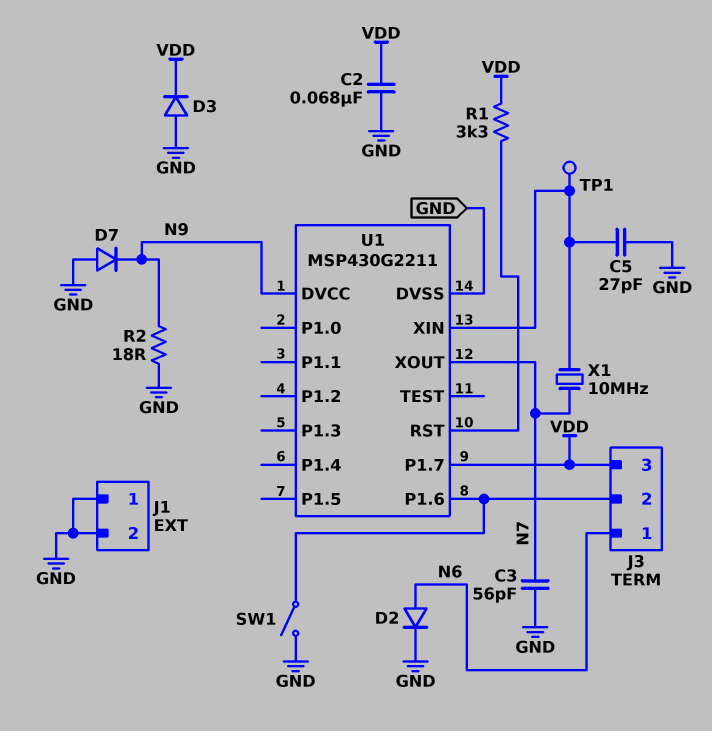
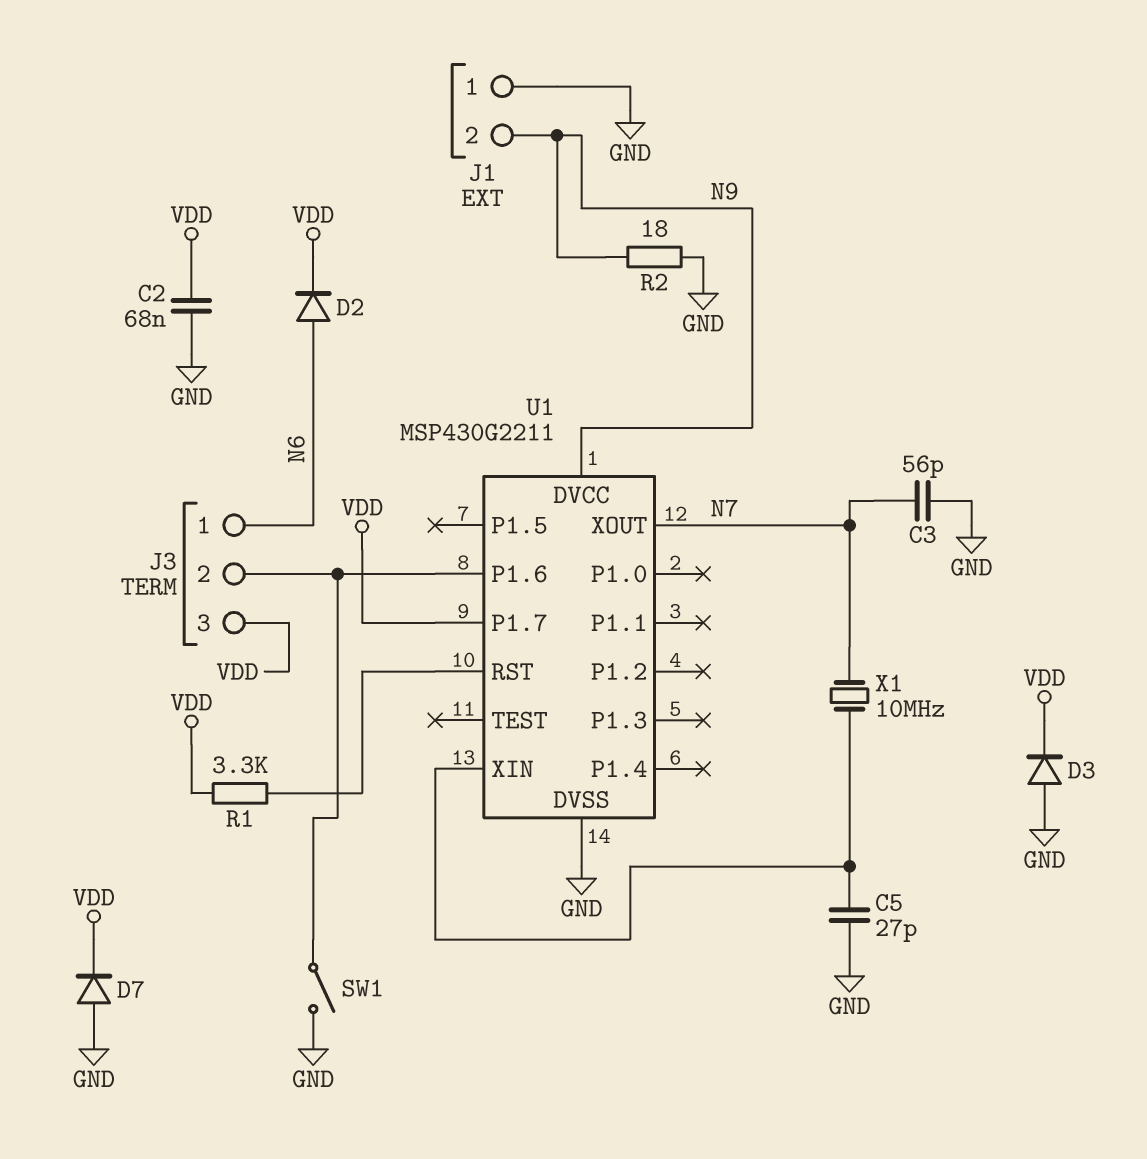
D2: diode (A N6, K GND) -> diode (A N6, K VDD)
D7: diode (A GND, K N9) -> diode (A GND, K VDD)
J1 pin 2: GND -> N9
TP1: test point (U1/XIN) -> none

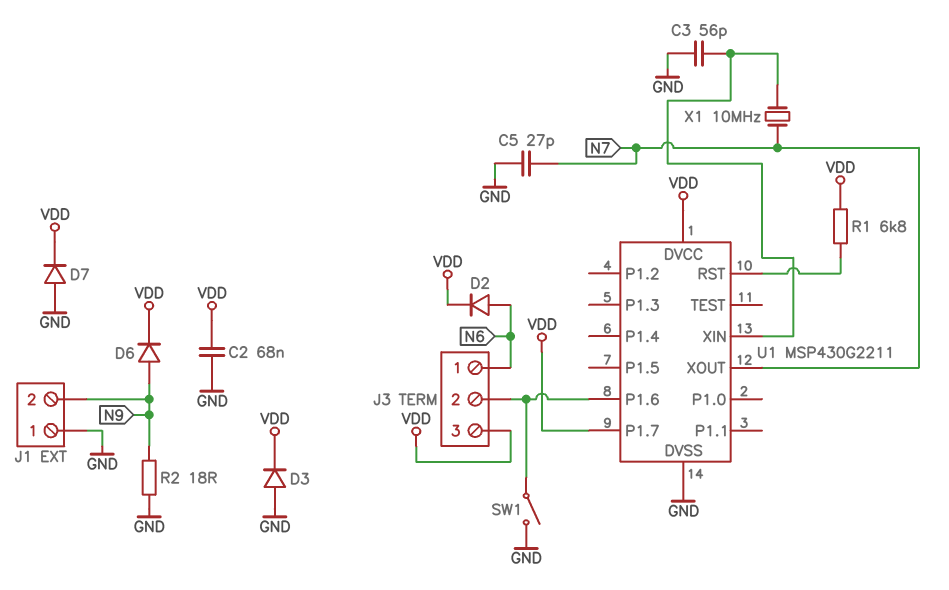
C3: 56pF (GND, N7) -> 56pF (GND, U1/XIN)
C5: 27pF (GND, U1/XIN) -> 27pF (GND, N7)
D6: none -> diode (A N9, K VDD)
R1: 3.3k (U1/RST, VDD) -> 6.8k (U1/RST, VDD)
U1 pin DVCC: N9 -> VDD

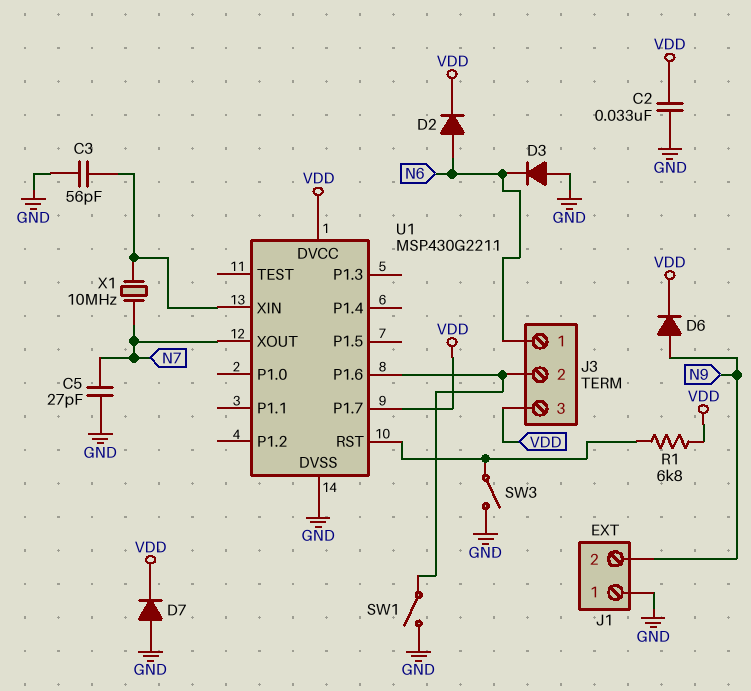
C2: 68nF (GND, VDD) -> 33nF (GND, VDD)
D3: diode (A GND, K VDD) -> diode (A GND, K N6)
R2: 18 (GND, N9) -> none
SW3: none -> switch (GND, U1/RST)

